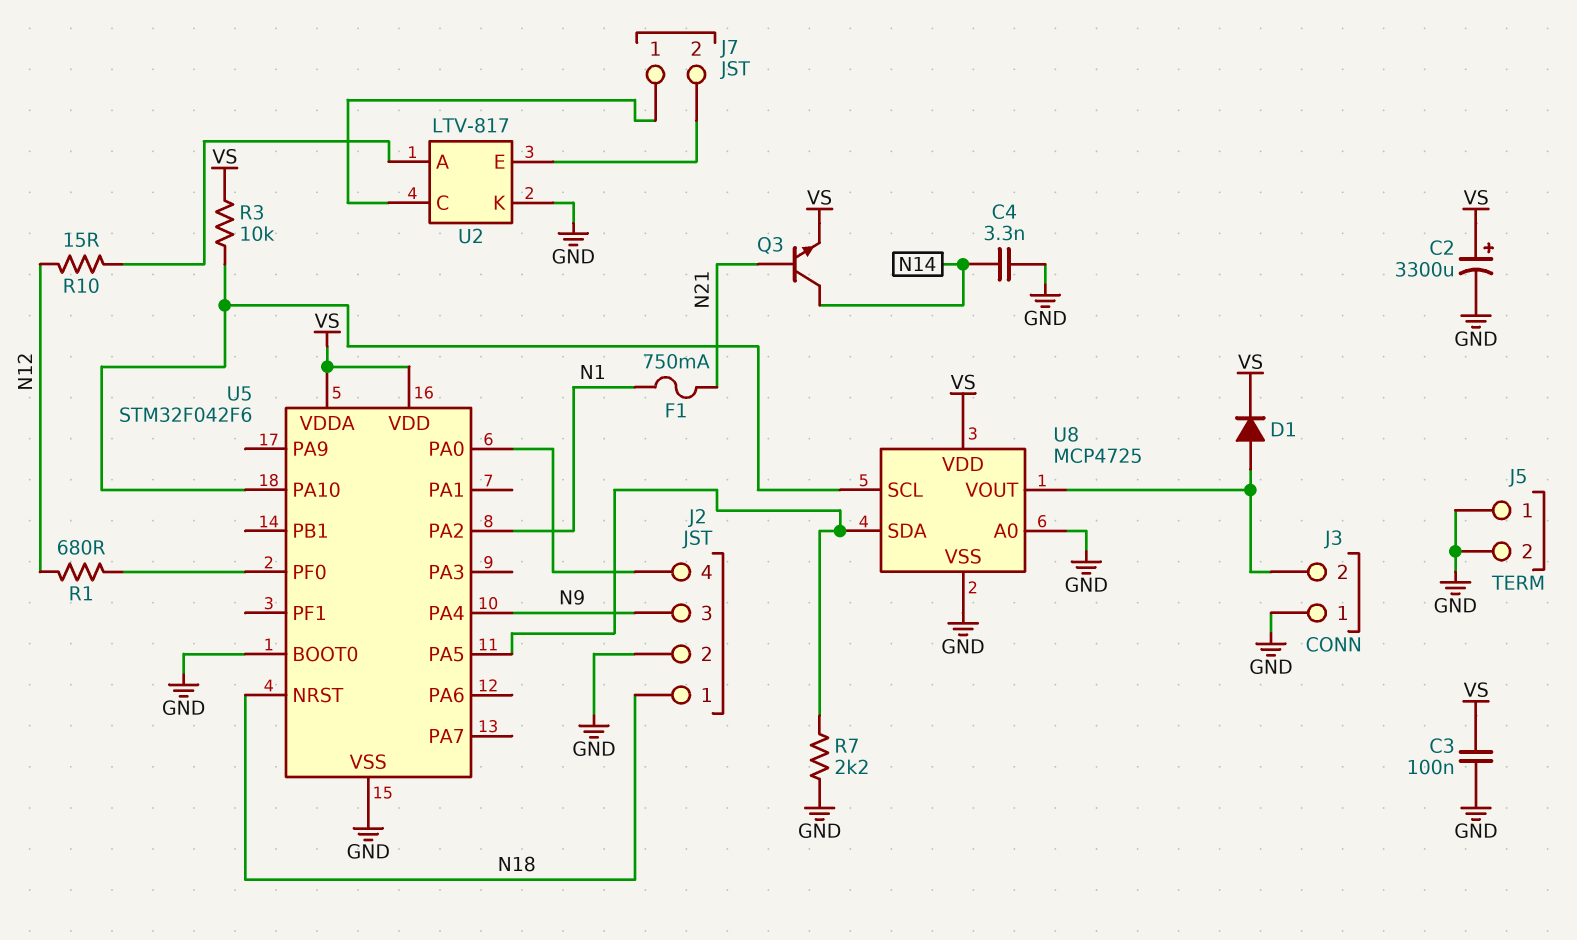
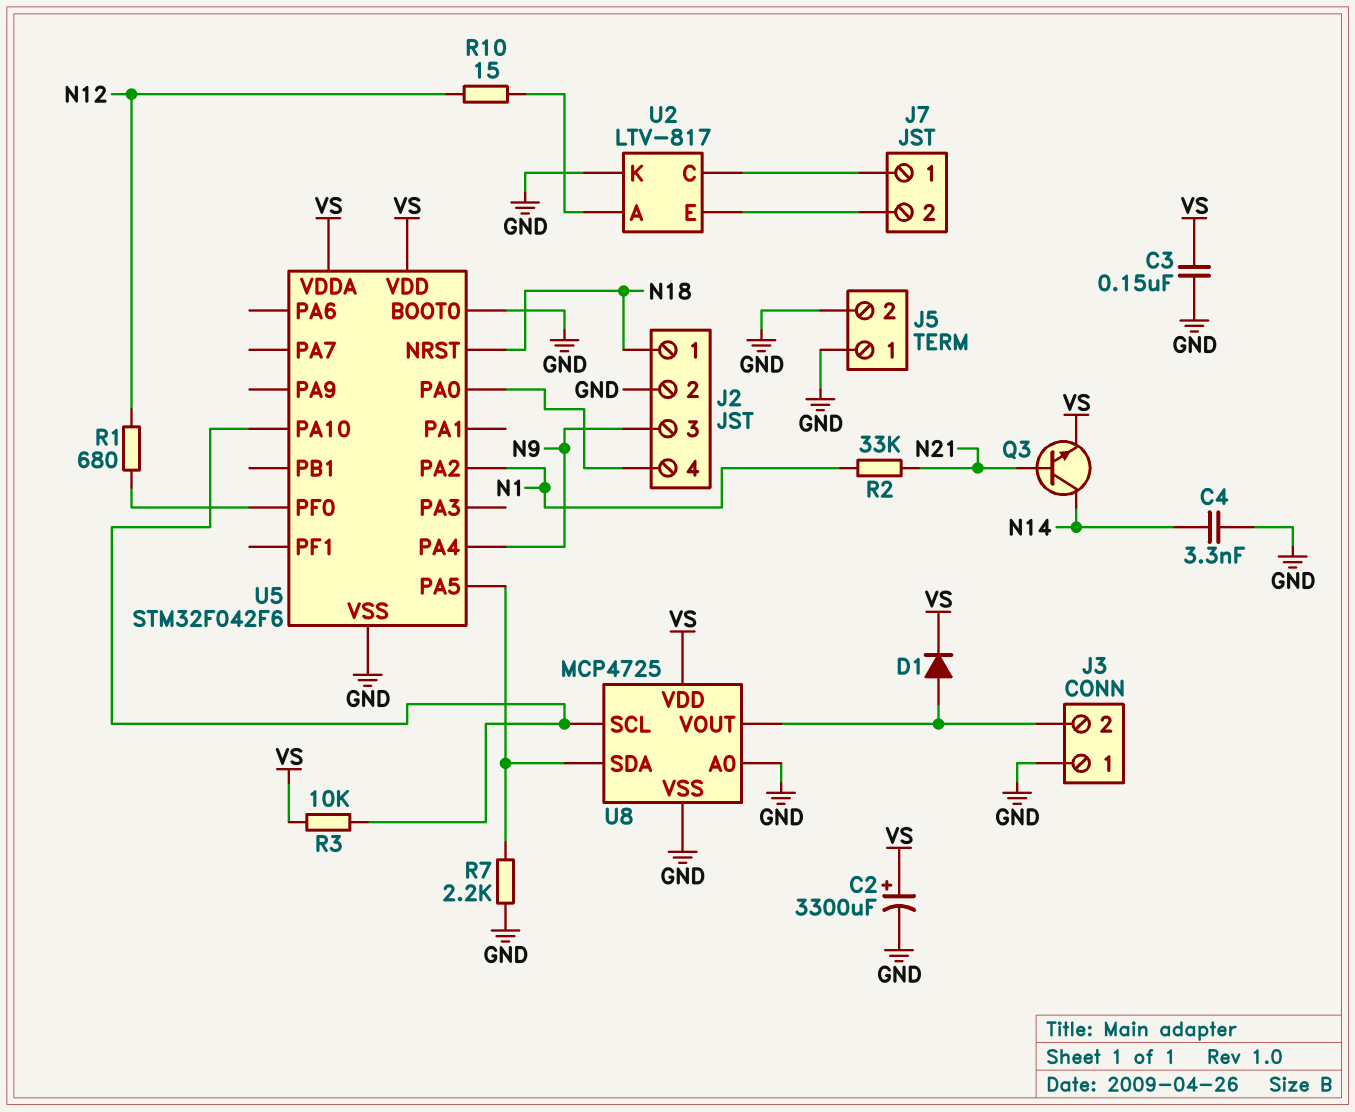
C3: 100nF (GND, VS) -> 150nF (GND, VS)
F1: 750mA (N1, N21) -> none
R2: none -> 33k (N1, N21)

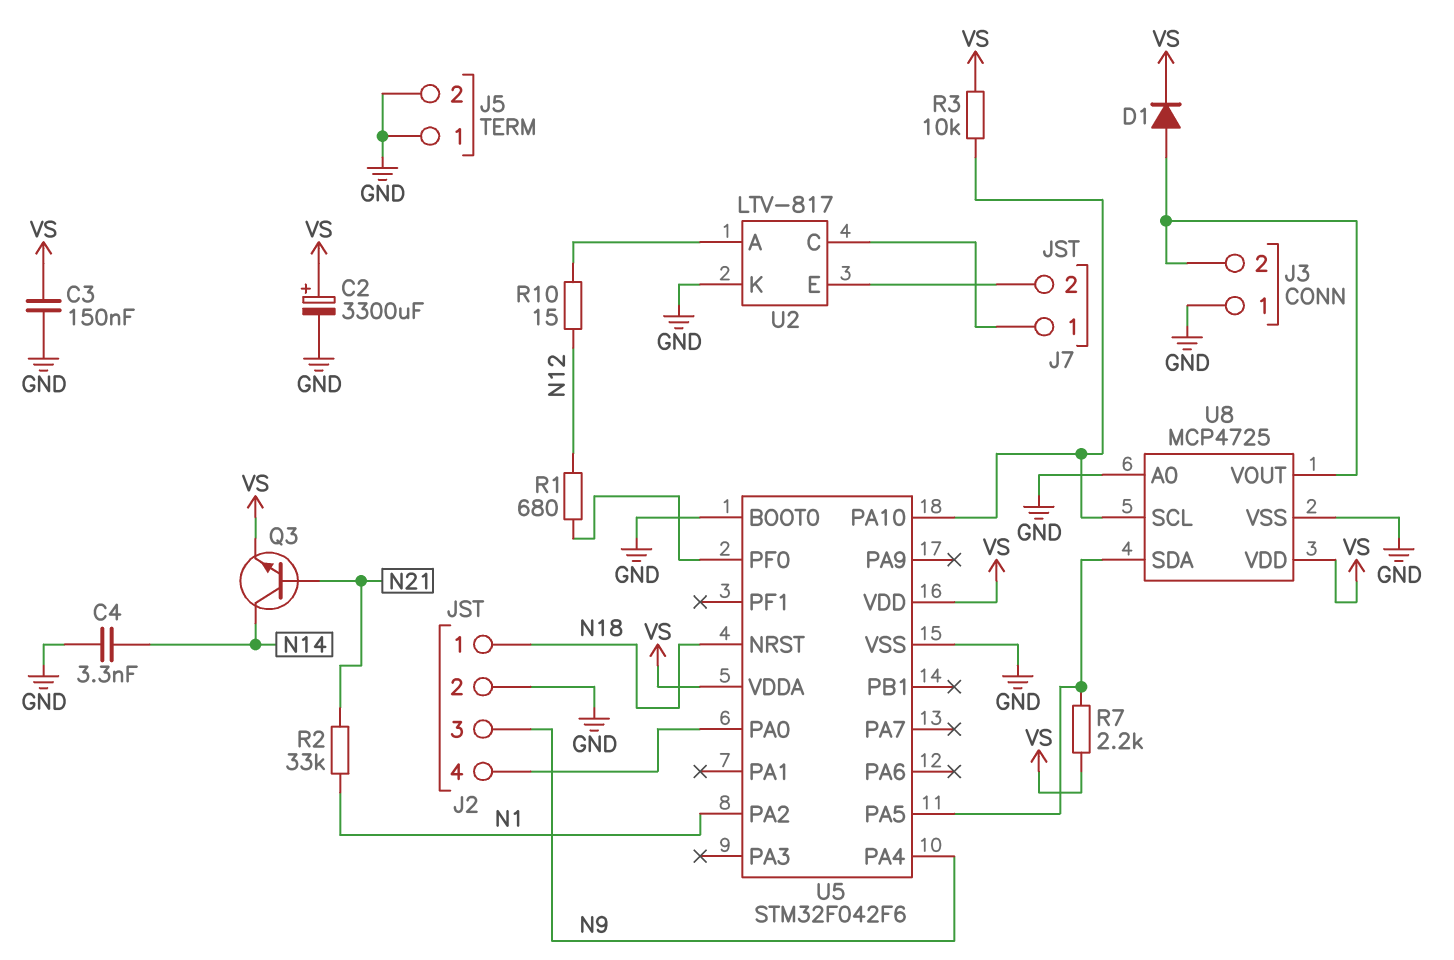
R7: 2.2k (GND, U5/PA5) -> 2.2k (U5/PA5, VS)

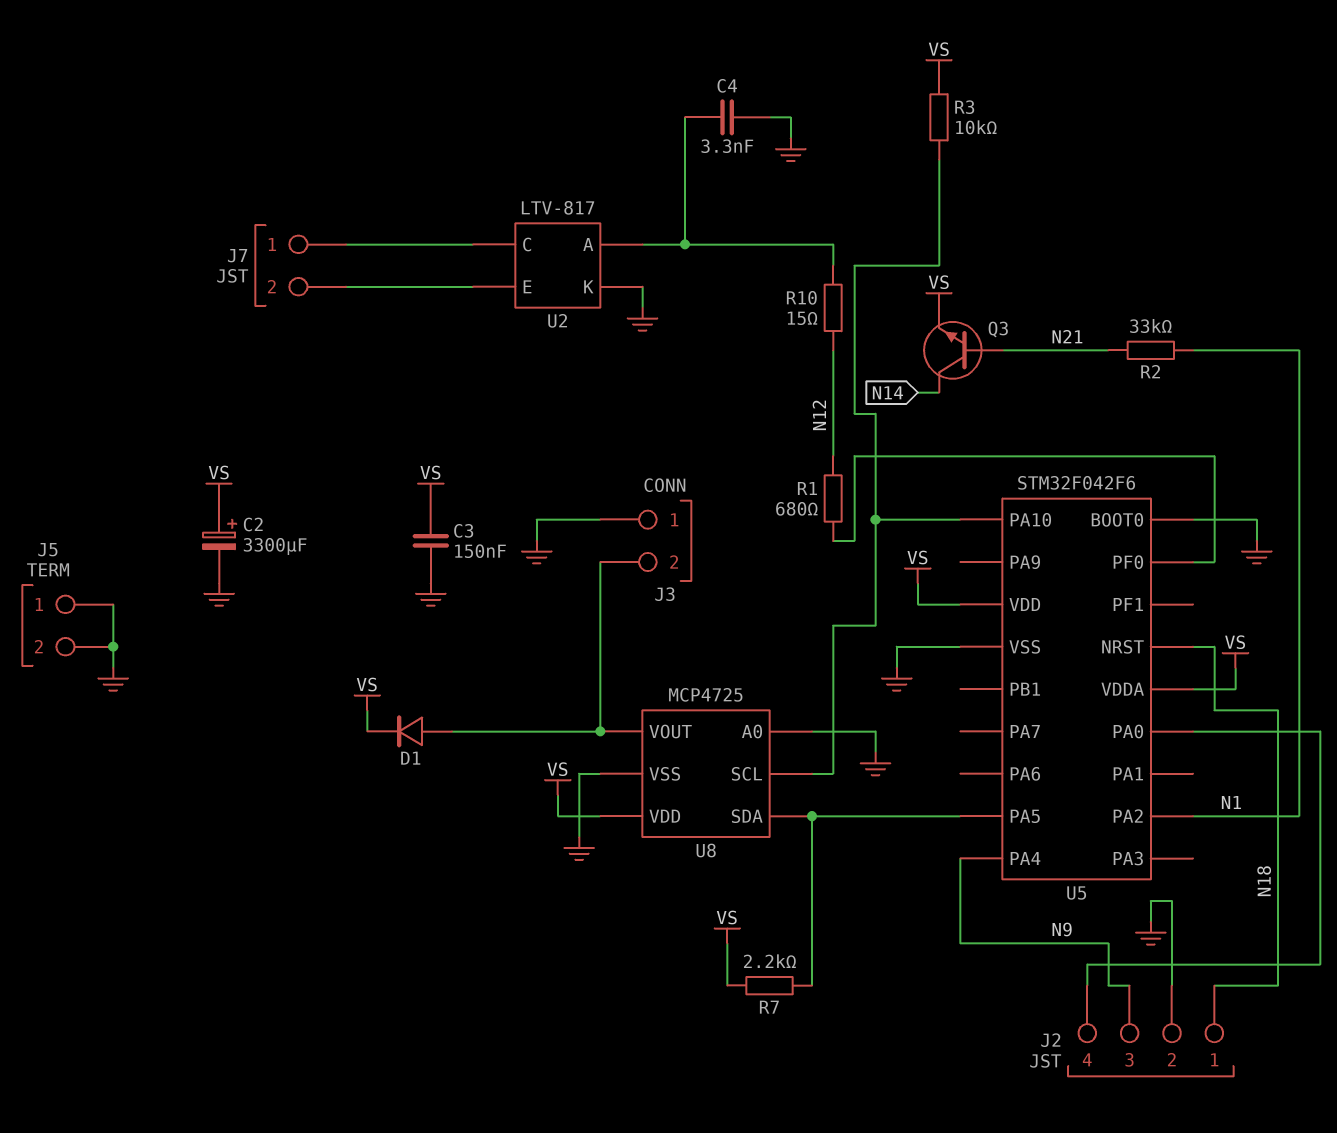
C4: 3.3nF (GND, N14) -> 3.3nF (GND, U2/A)

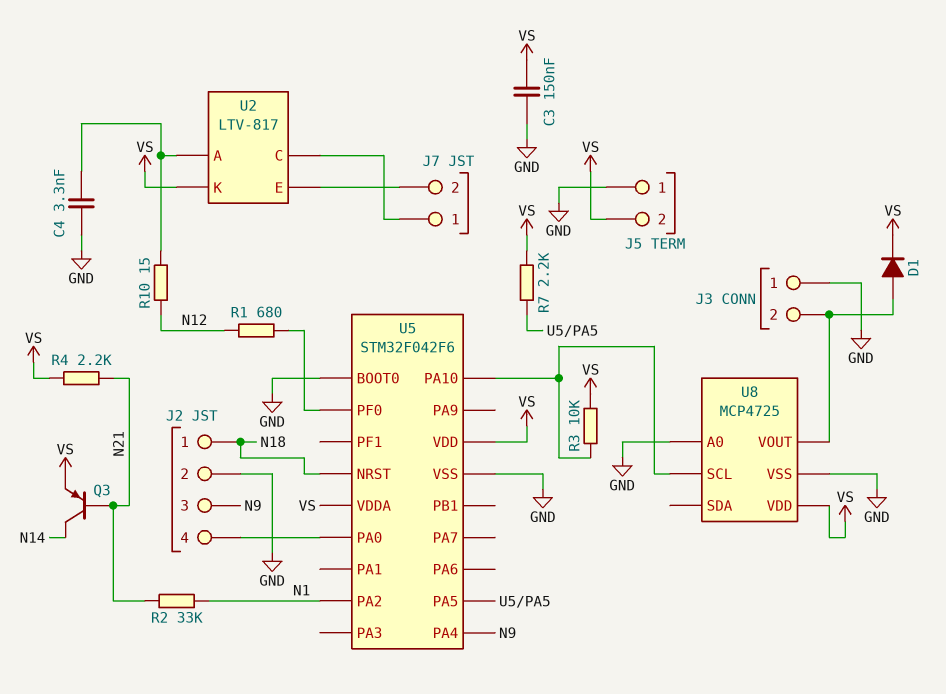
C2: 3300uF (plus VS, minus GND) -> none
J5 pin 2: GND -> VS
Q3: NPN (B N21, C N14, E VS) -> PNP (B N21, C N14, E VS)
R4: none -> 2.2k (N21, VS)
U2 pin K: GND -> VS
U8 pin SDA: U5/PA5 -> none

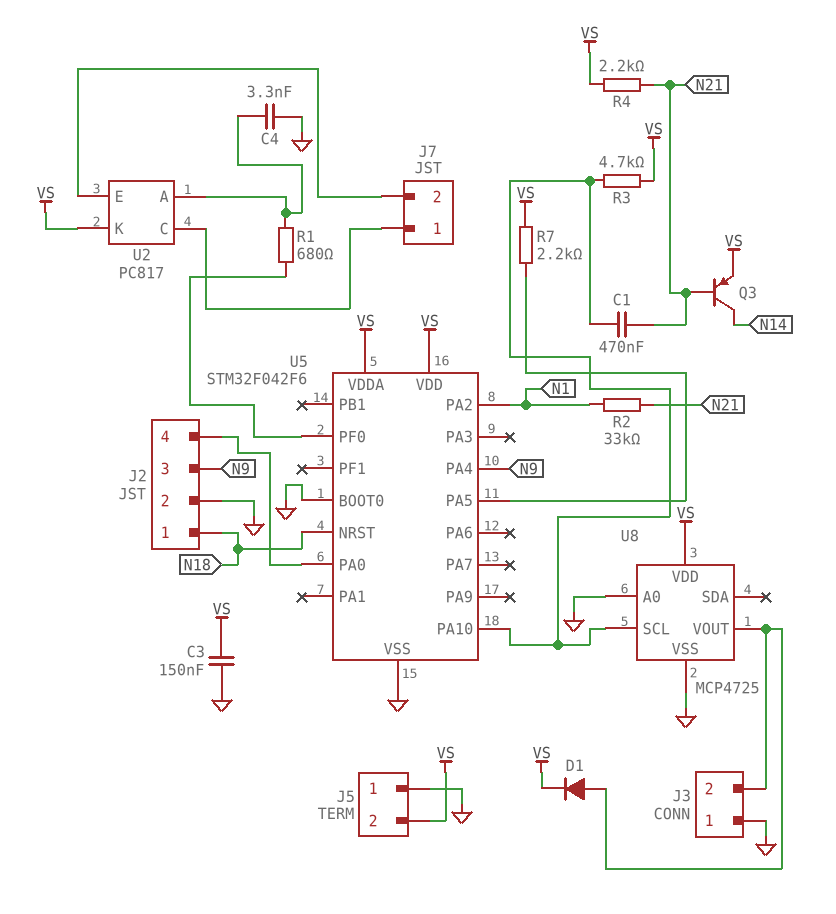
C1: none -> 470nF (N21, U5/PA10)
R1: 680 (N12, U5/PF0) -> 680 (U2/A, U5/PF0)
R3: 10k (U5/PA10, VS) -> 4.7k (U5/PA10, VS)
R10: 15 (N12, U2/A) -> none
U2: LTV-817 -> PC817

